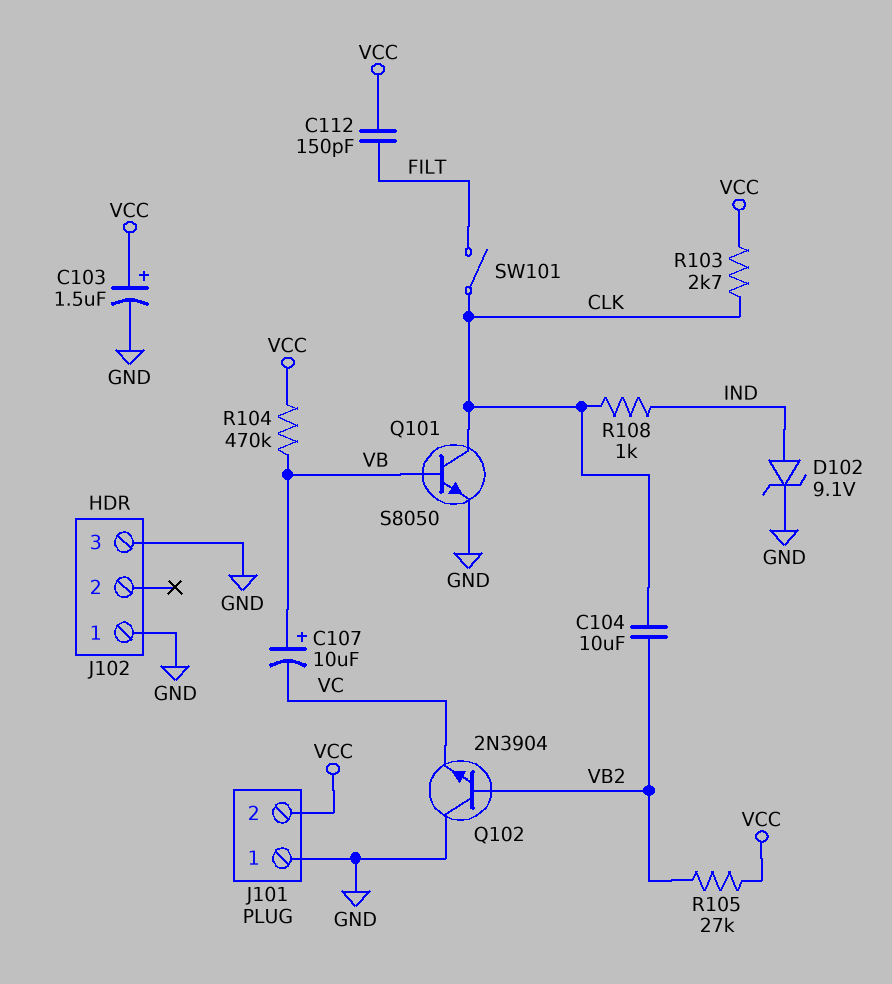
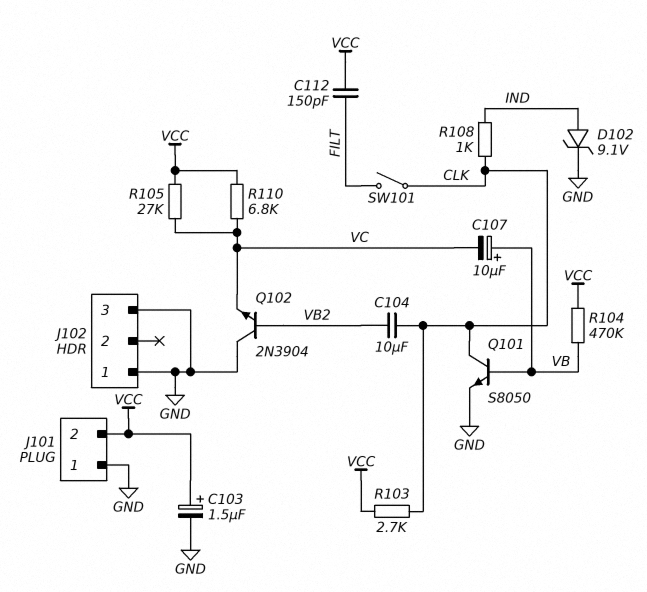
R105: 27k (VB2, VCC) -> 27k (VC, VCC)
R110: none -> 6.8k (VC, VCC)

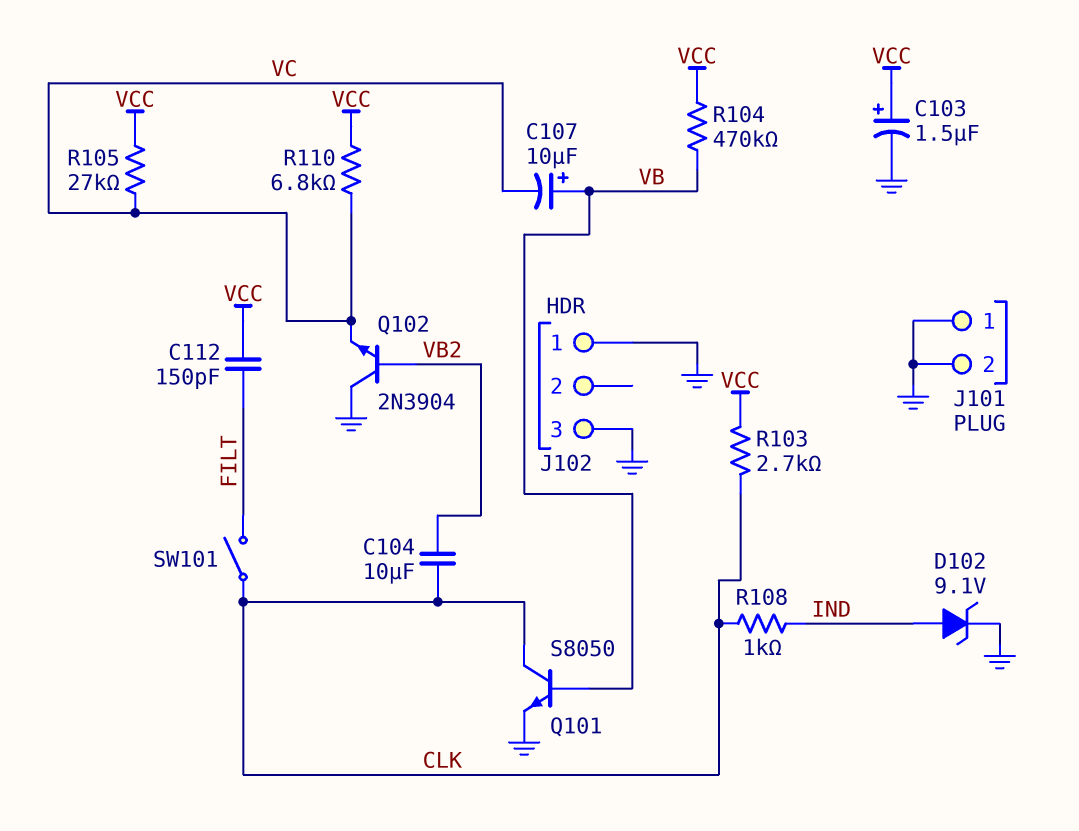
J101 pin 2: VCC -> GND

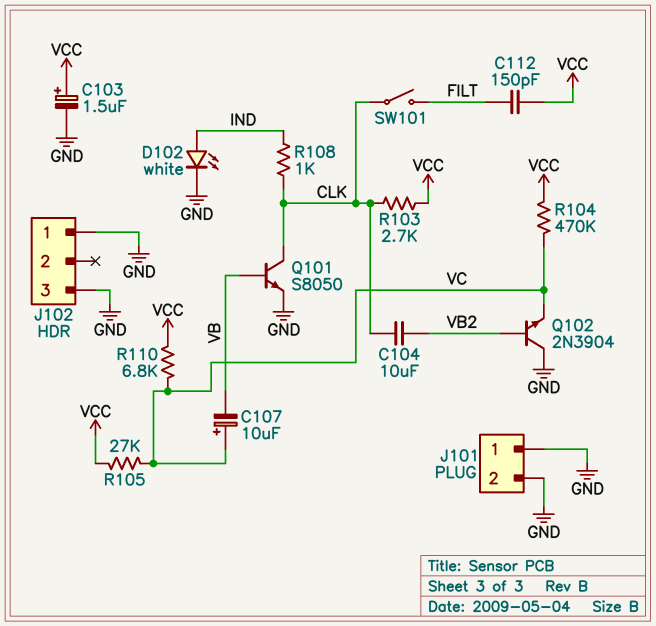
C107: 10uF (plus VB, minus VC) -> 10uF (plus VC, minus VB)
D102: zener 9.1V (A IND, K GND) -> LED white (A IND, K GND)
R104: 470k (VB, VCC) -> 470k (VC, VCC)

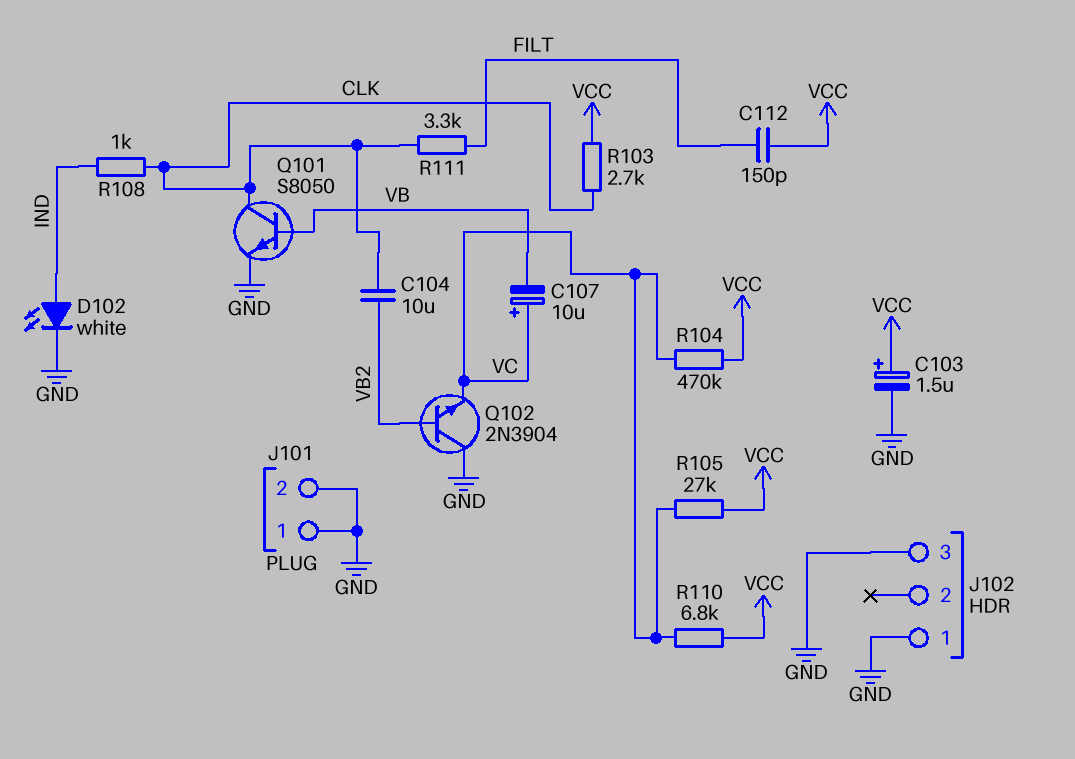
R111: none -> 3.3k (CLK, FILT)
SW101: switch (CLK, FILT) -> none

